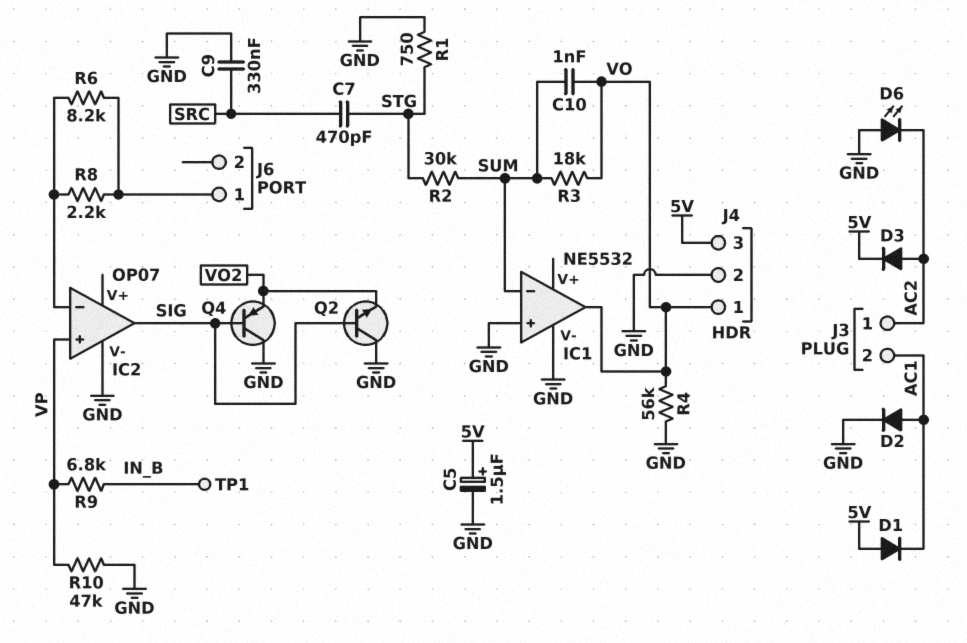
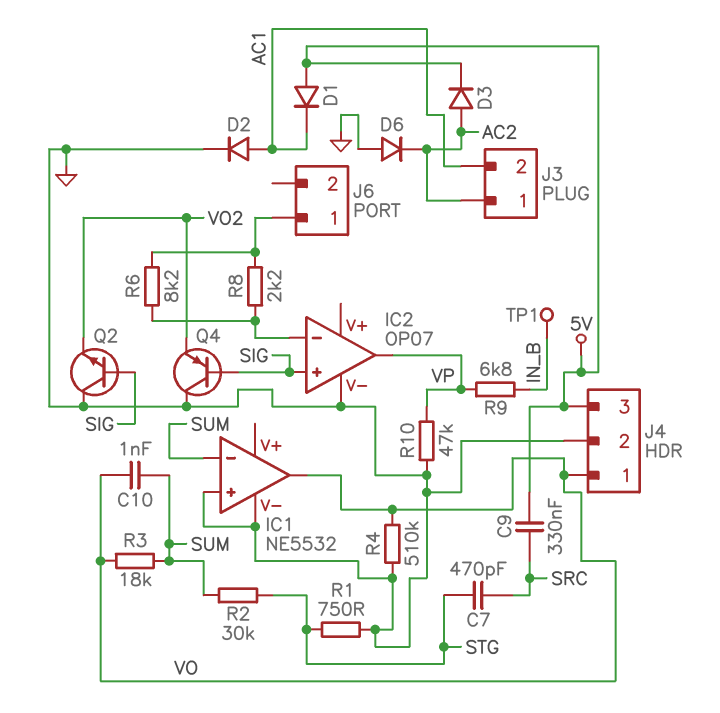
C5: 1.5uF (plus 5V, minus GND) -> none
C9: 330nF (GND, SRC) -> 330nF (5V, SRC)
D6: LED (A GND, K AC2) -> diode (A GND, K AC2)
IC2 pin in+: VP -> SIG
IC2 pin out: SIG -> VP
R4: 56k (GND, VO) -> 510k (GND, VO)

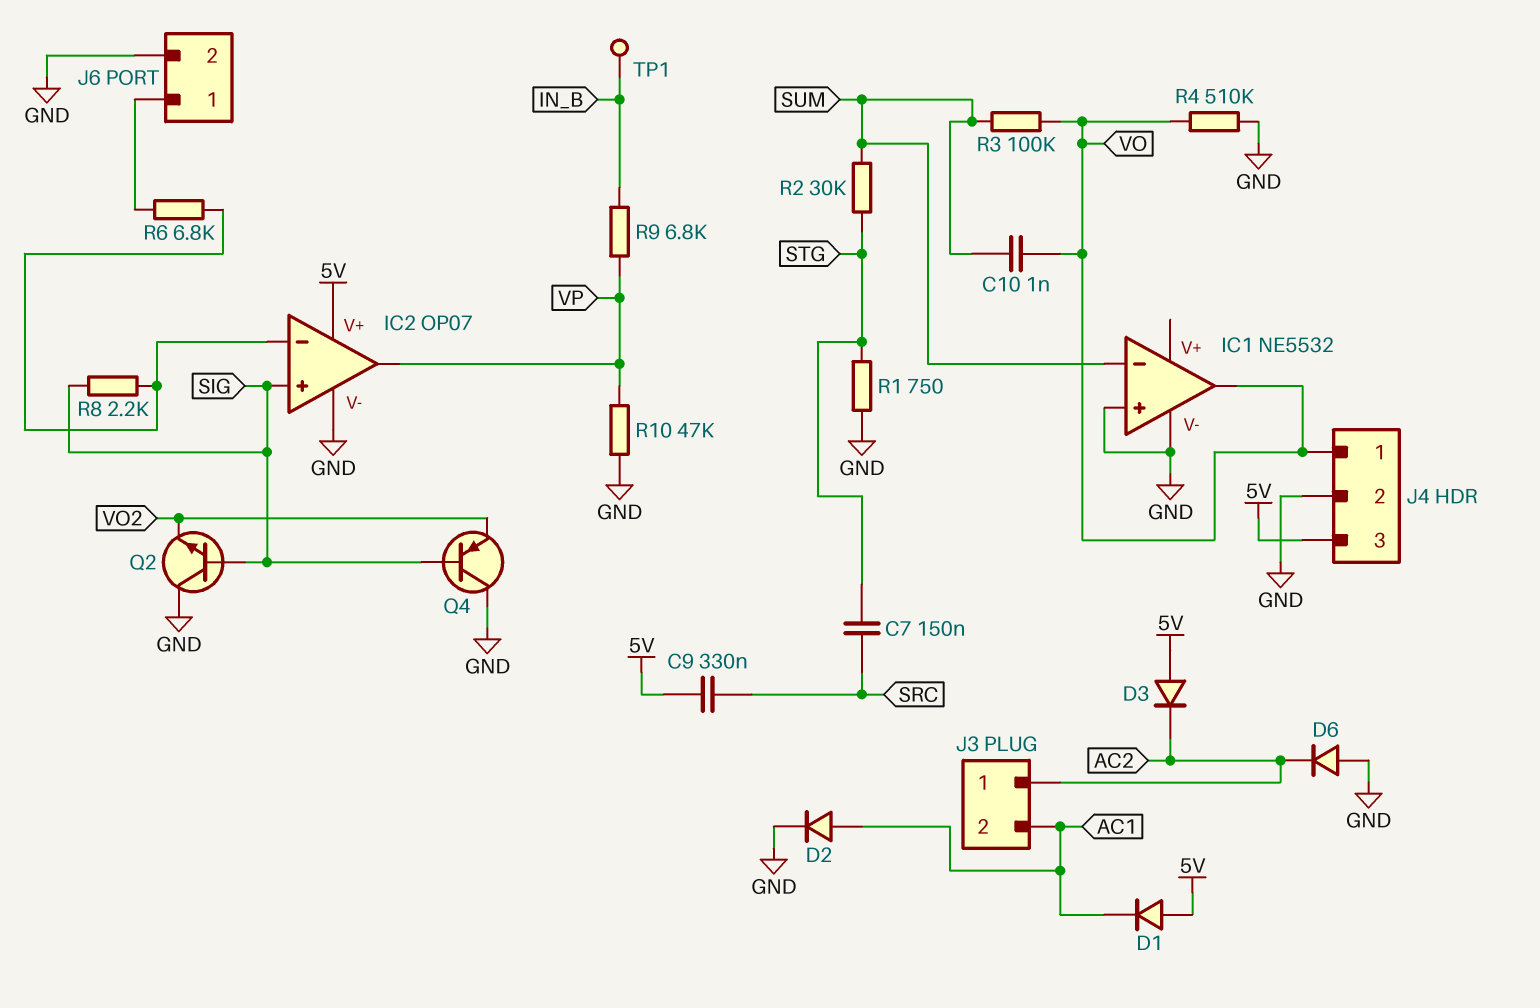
C7: 470pF (SRC, STG) -> 150nF (SRC, STG)
D3: diode (A AC2, K 5V) -> diode (A 5V, K AC2)
IC2 pin V+: none -> 5V
J6 pin 2: none -> GND
R3: 18k (SUM, VO) -> 100k (SUM, VO)
R6: 8.2k (IC2/in-, J6/1) -> 6.8k (IC2/in-, J6/1)
R8: 2.2k (IC2/in-, J6/1) -> 2.2k (IC2/in-, SIG)

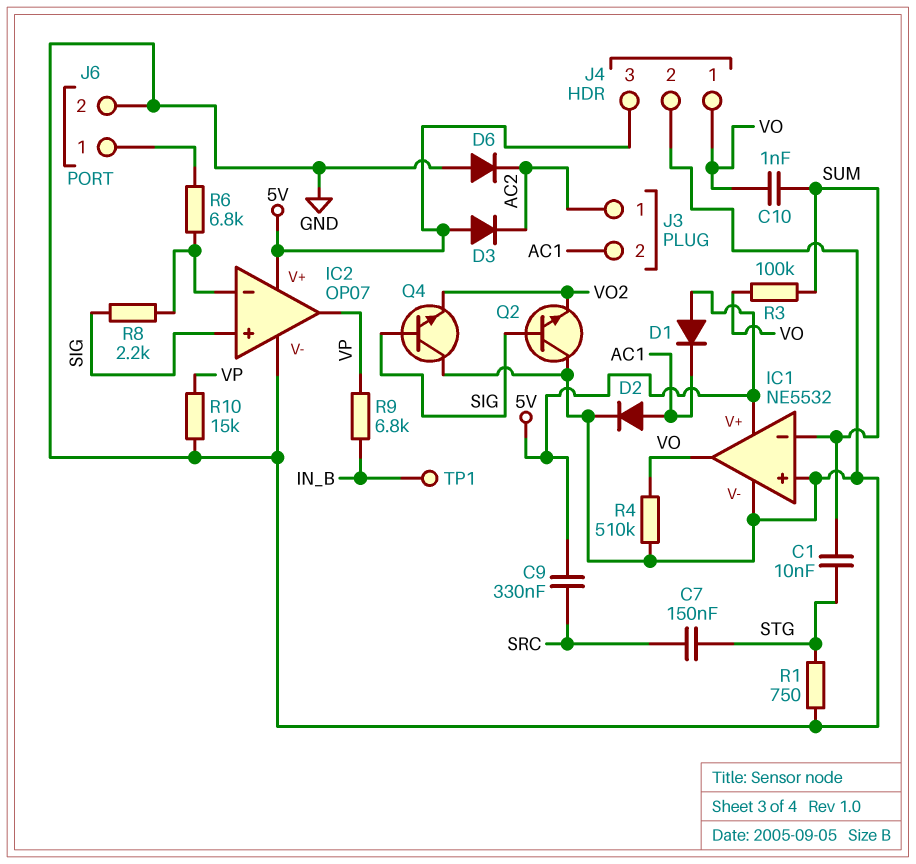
C1: none -> 10nF (STG, SUM)
IC1 pin V+: none -> 5V
Q4: PNP (B SIG, C GND, E VO2) -> NPN (B SIG, C GND, E VO2)
R2: 30k (STG, SUM) -> none
R10: 47k (GND, VP) -> 15k (GND, VP)

